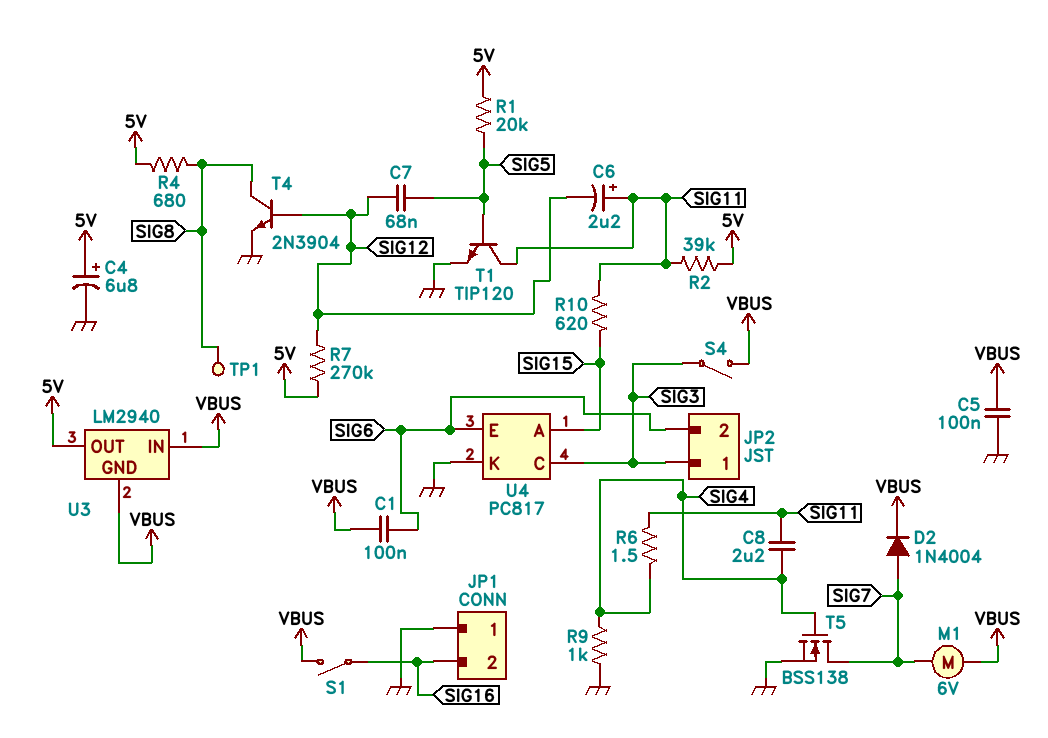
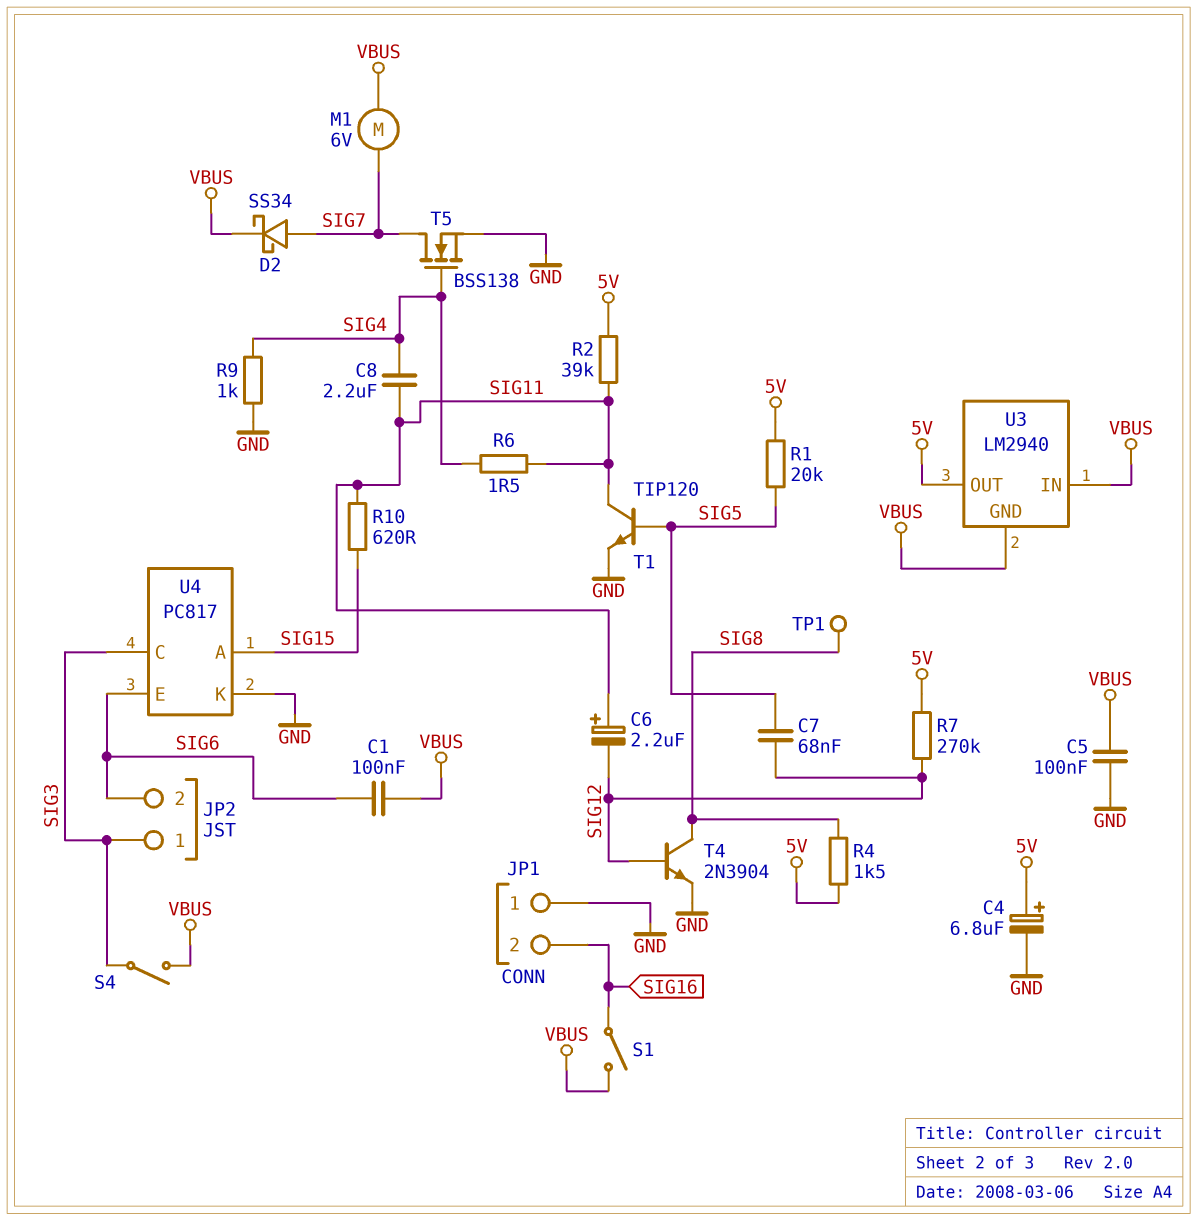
D2: diode 1N4004 (A SIG7, K VBUS) -> schottky SS34 (A SIG7, K VBUS)
R4: 680 (5V, SIG8) -> 1.5k (5V, SIG8)

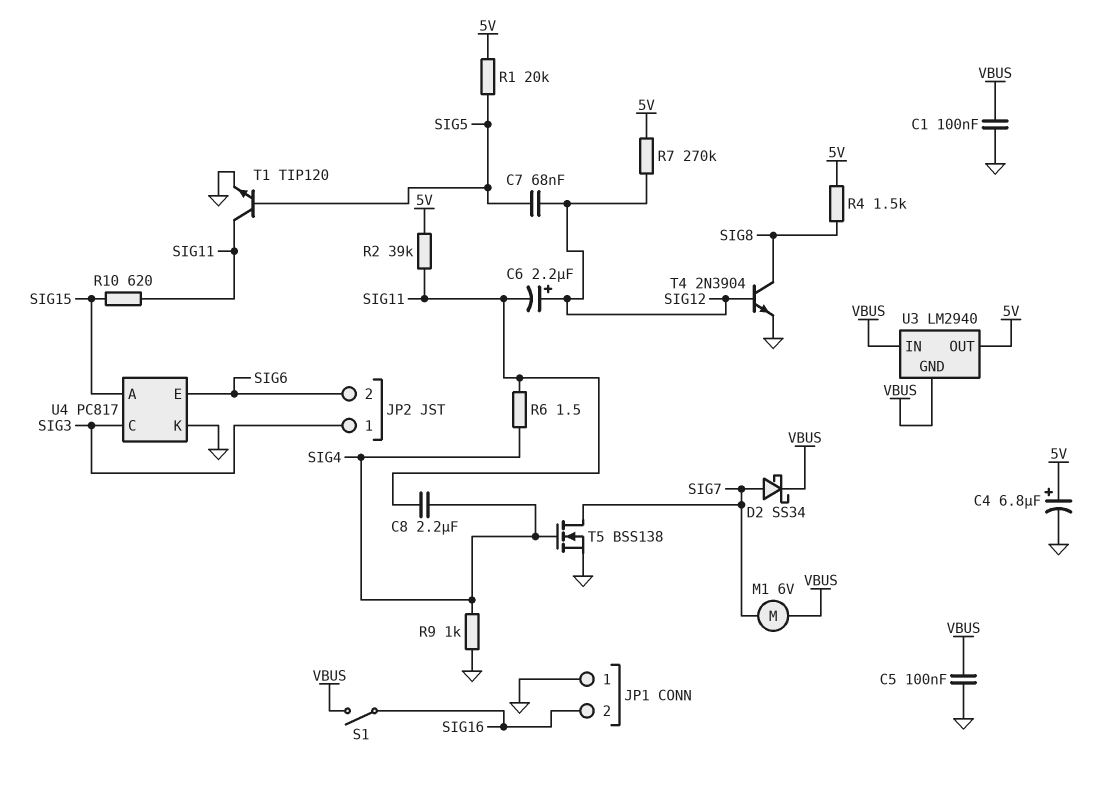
C1: 100nF (SIG6, VBUS) -> 100nF (GND, VBUS)
C6: 2.2uF (plus SIG11, minus SIG12) -> 2.2uF (plus SIG12, minus SIG11)
S4: switch (SIG3, VBUS) -> none
TP1: test point (SIG8) -> none

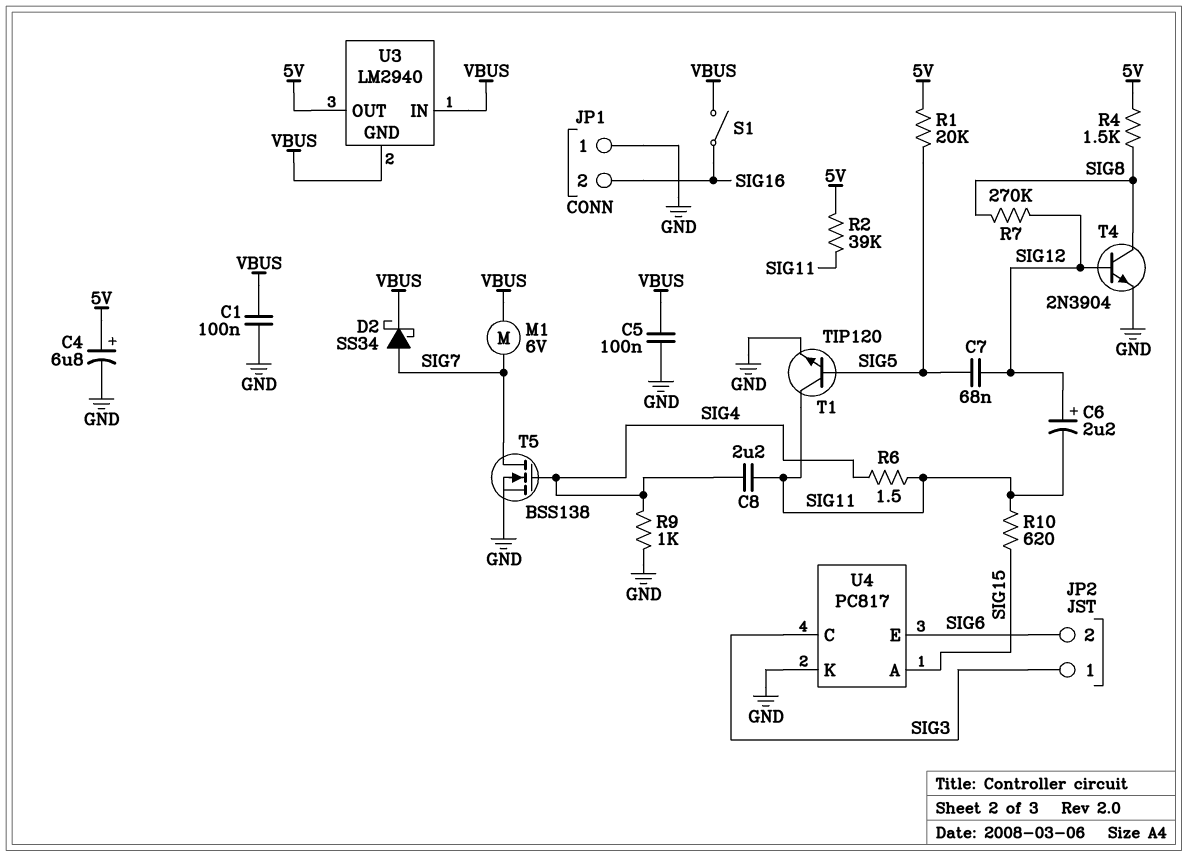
R7: 270k (5V, SIG12) -> 270k (SIG8, SIG12)

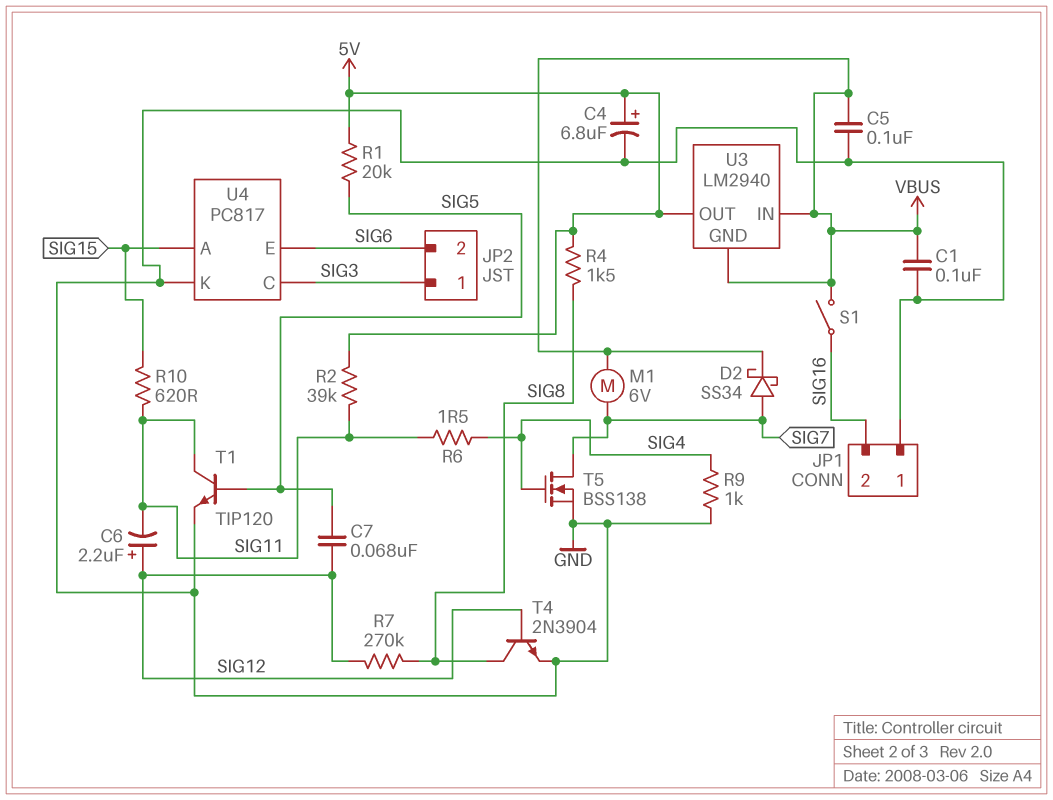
C8: 2.2uF (SIG4, SIG11) -> none

